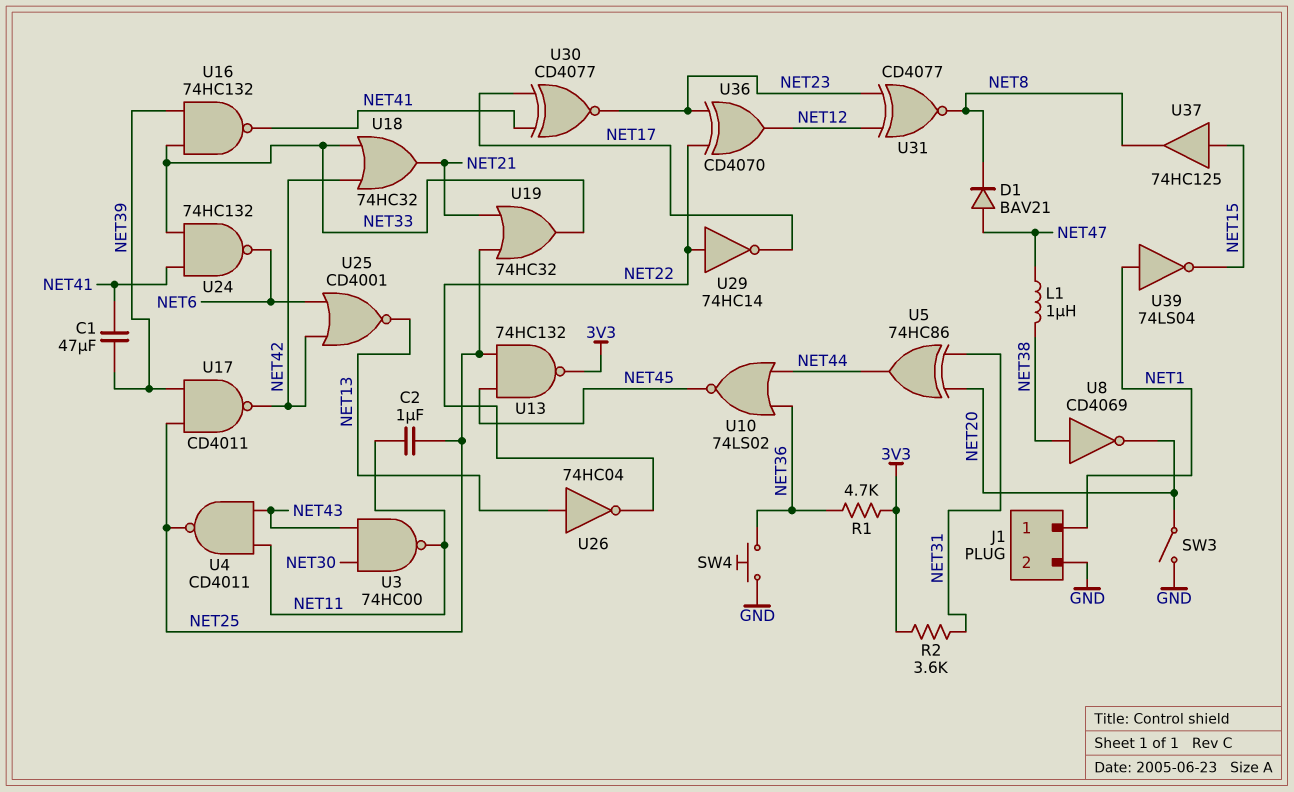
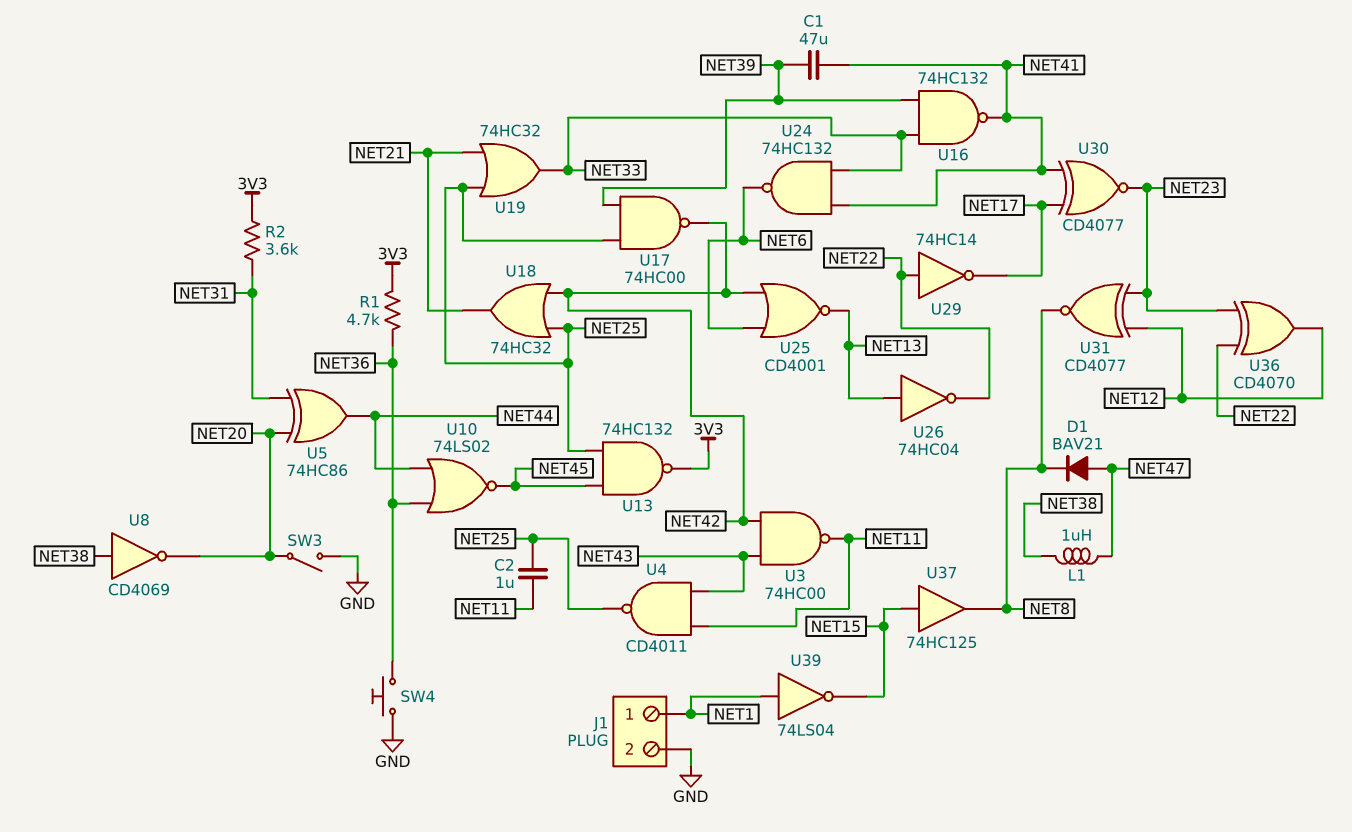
U3: NAND 74HC00 (in NET30, in NET43, out NET11) -> NAND 74HC00 (in NET42, in NET43, out NET11)
U17: NAND CD4011 (in NET25, in NET39, out NET42) -> NAND 74HC00 (in NET25, in NET39, out NET42)
U18: OR 74HC32 (in NET33, in NET42, out NET21) -> OR 74HC32 (in NET25, in NET42, out NET21)

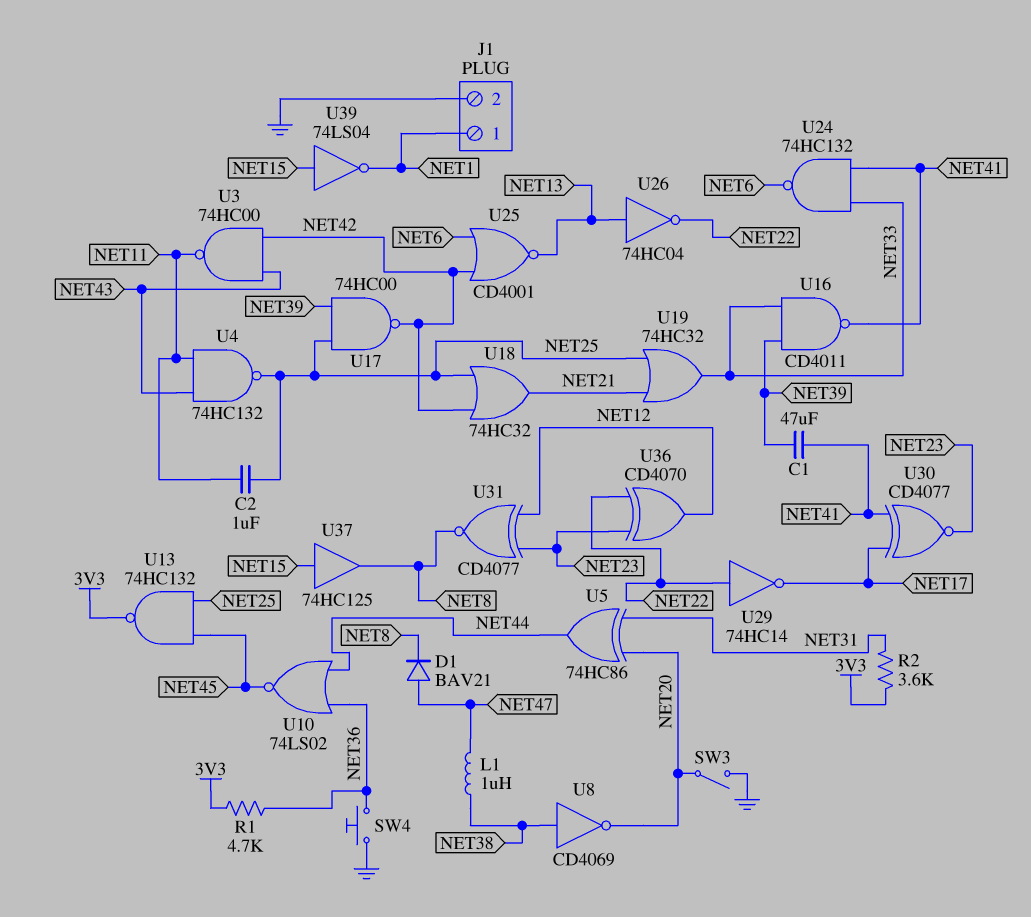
U4: NAND CD4011 (in NET11, in NET43, out NET25) -> NAND 74HC132 (in NET11, in NET43, out NET25)
U16: NAND 74HC132 (in NET33, in NET39, out NET41) -> NAND CD4011 (in NET33, in NET39, out NET41)
U39: NOT 74LS04 (in NET1, out NET15) -> NOT 74LS04 (in NET15, out NET1)

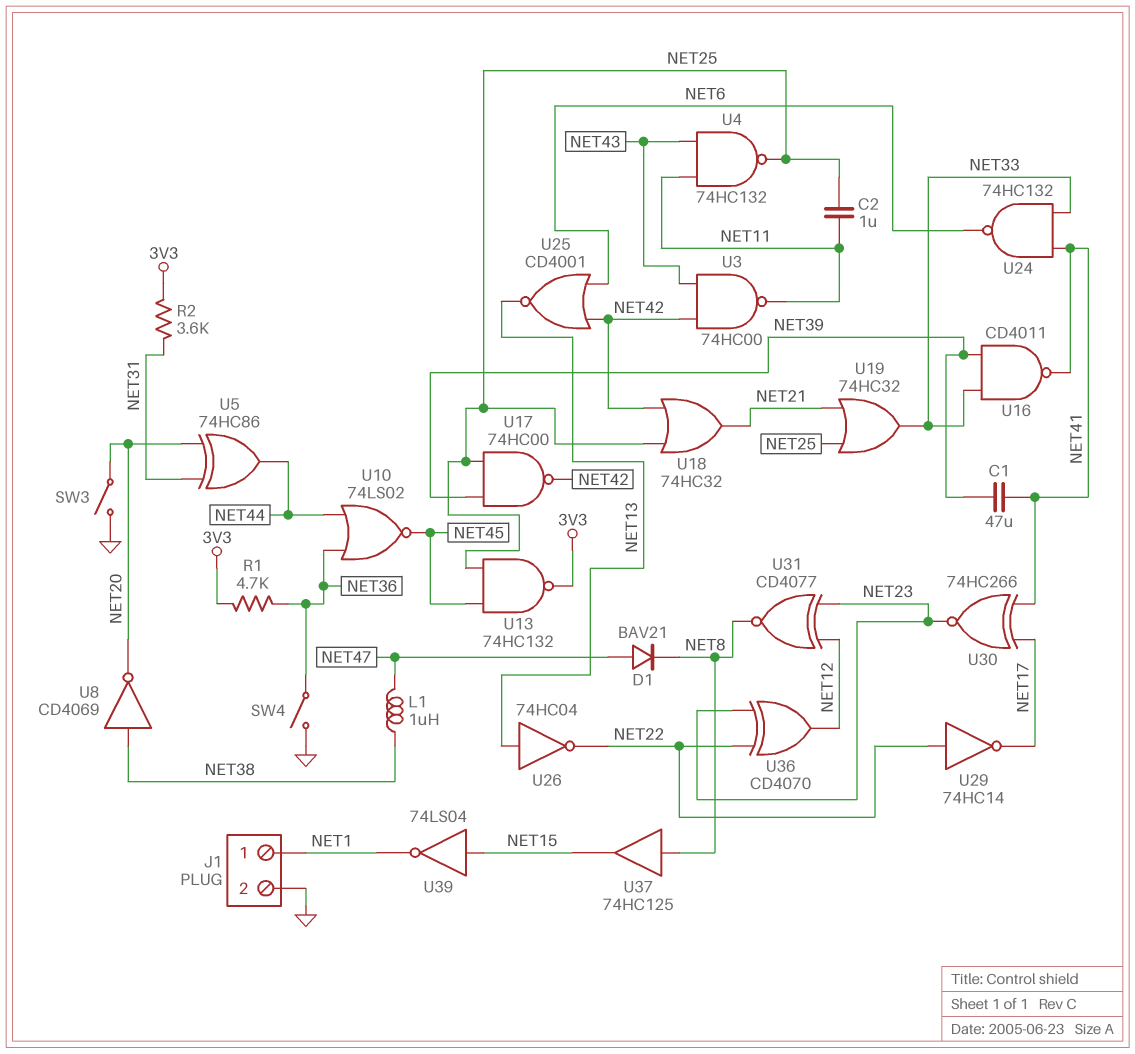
SW4: button (GND, NET36) -> switch (GND, NET36)
U30: XNOR CD4077 (in NET17, in NET41, out NET23) -> XNOR 74HC266 (in NET17, in NET41, out NET23)
U37: buffer 74HC125 (in NET15, out NET8) -> buffer 74HC125 (in NET8, out NET15)

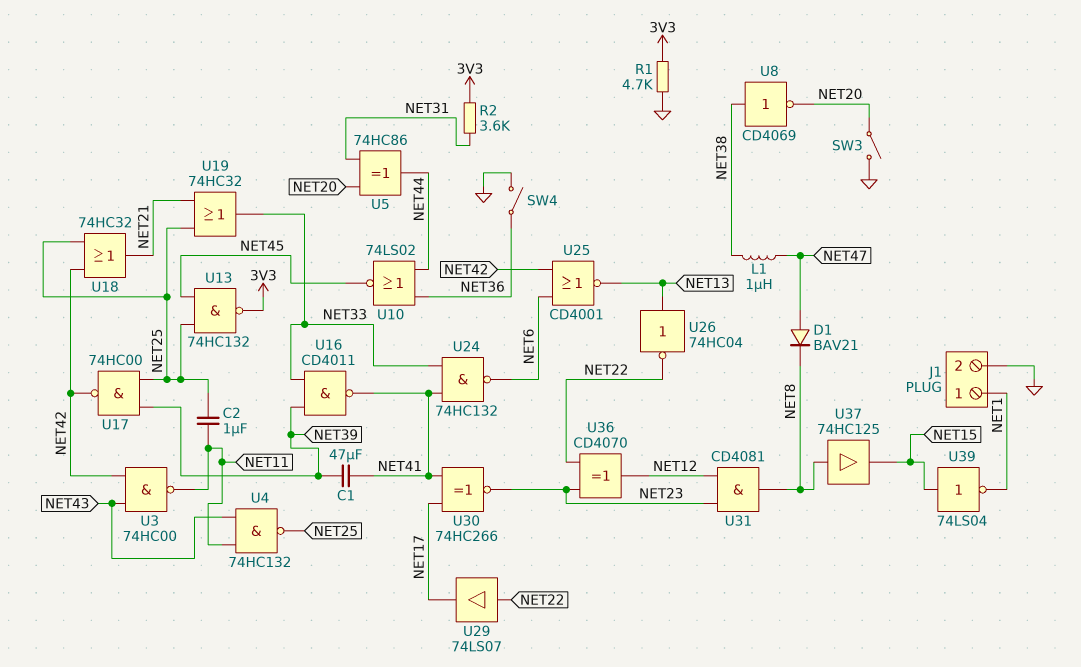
R1: 4.7k (3V3, NET36) -> 4.7k (3V3, GND)
U29: NOT 74HC14 (in NET22, out NET17) -> buffer 74LS07 (in NET22, out NET17)
U31: XNOR CD4077 (in NET12, in NET23, out NET8) -> AND CD4081 (in NET12, in NET23, out NET8)

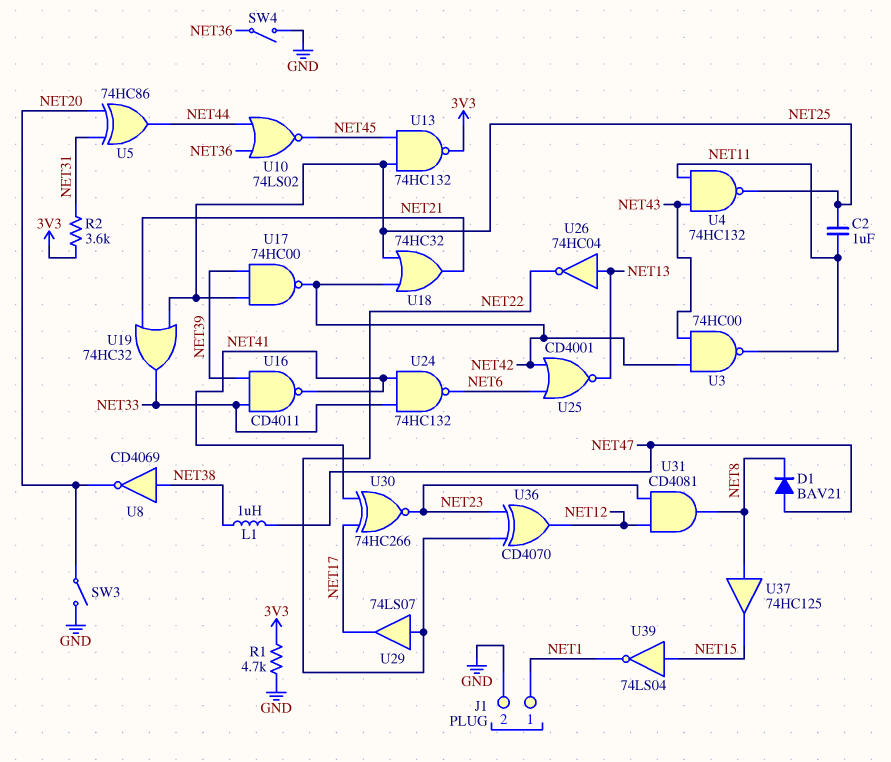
C1: 47uF (NET39, NET41) -> none

